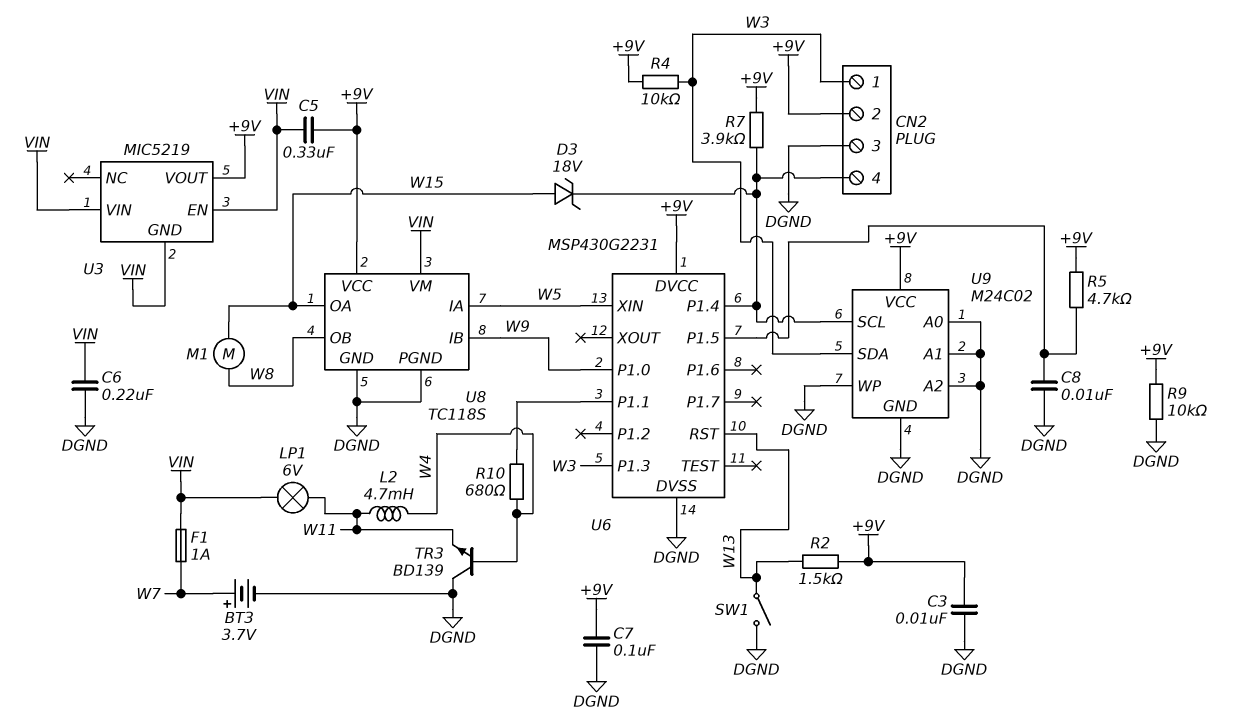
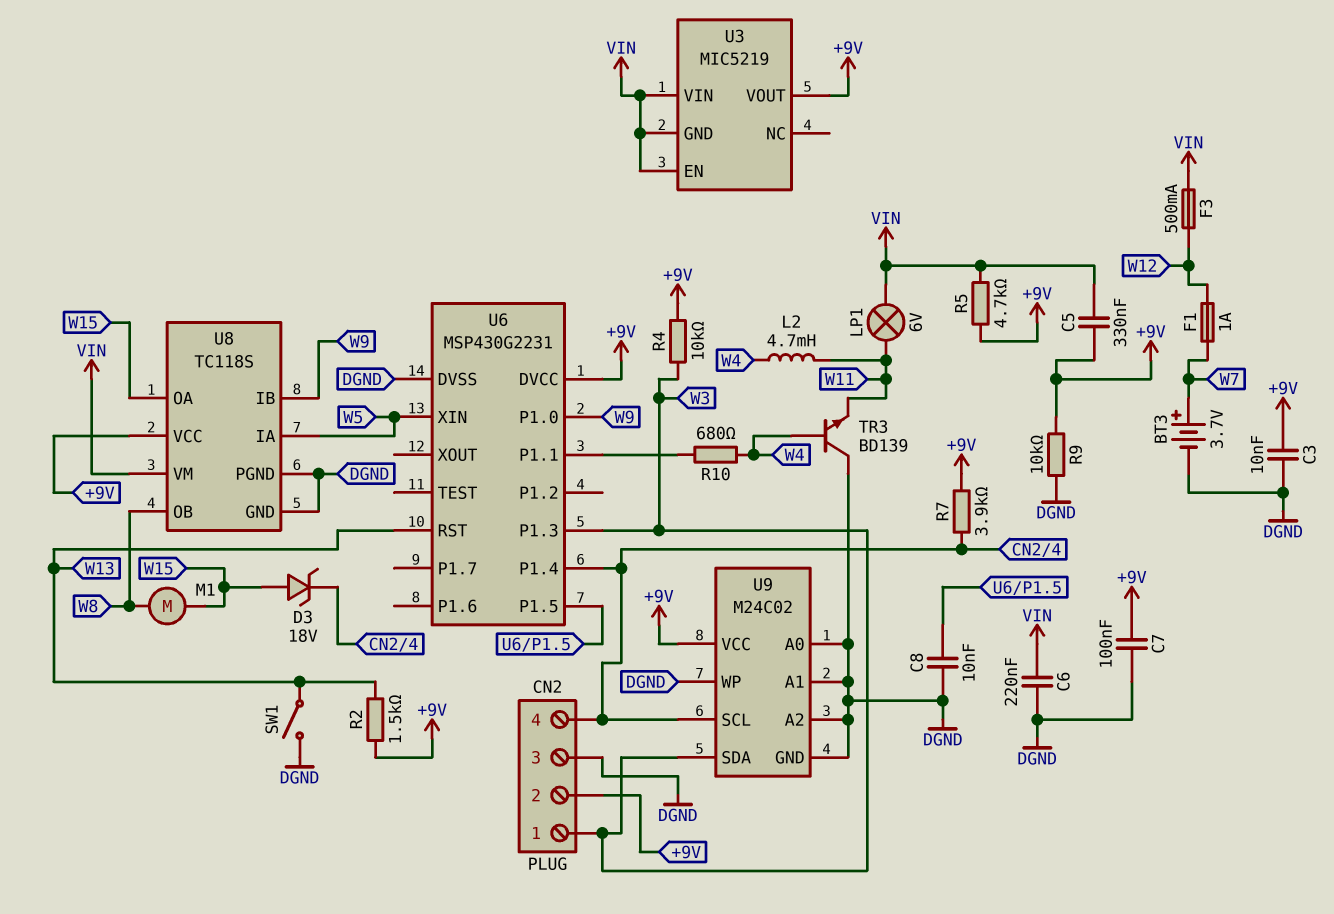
F1: 1A (VIN, W7) -> 1A (W7, W12)
F3: none -> 500mA (VIN, W12)
R5: 4.7k (+9V, U6/P1.5) -> 4.7k (+9V, VIN)

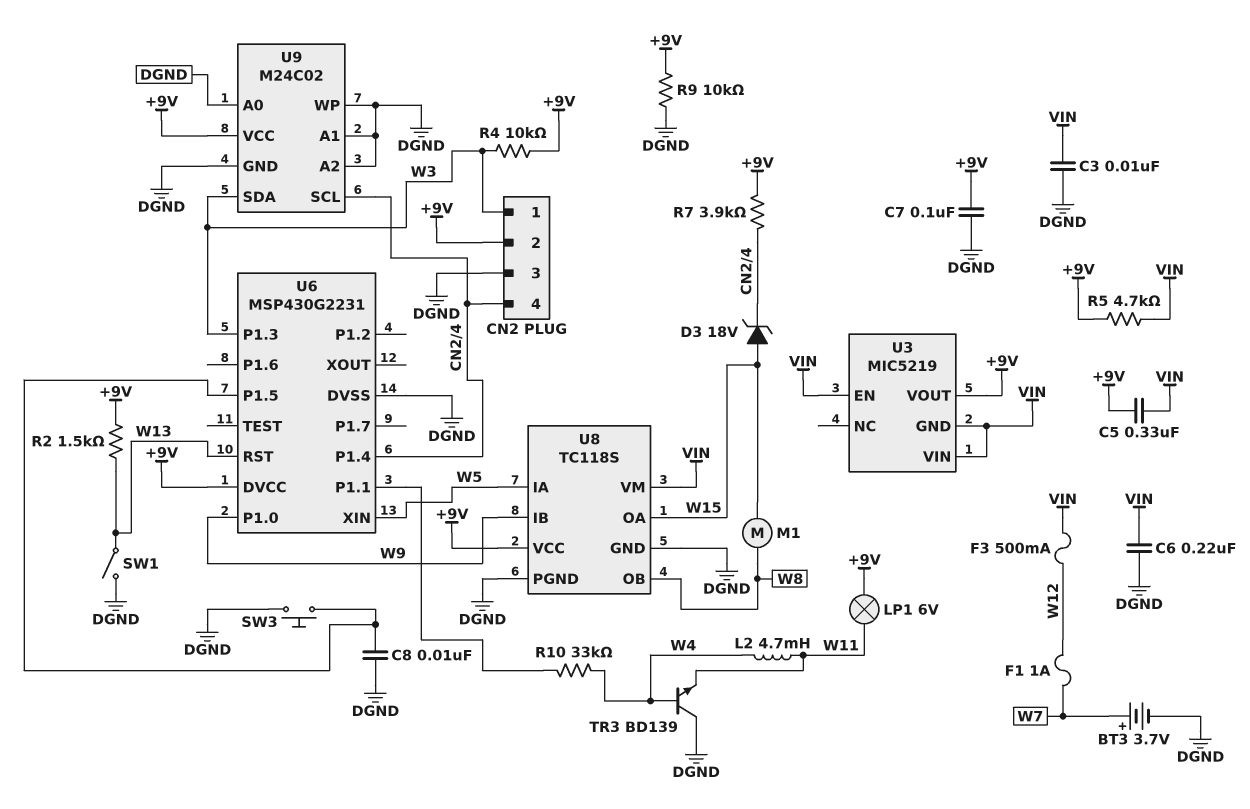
C3: 10nF (+9V, DGND) -> 10nF (DGND, VIN)
LP1: lamp 6V (VIN, W11) -> lamp 6V (+9V, W11)
R10: 680 (U6/P1.1, W4) -> 33k (U6/P1.1, W4)
SW3: none -> button (DGND, U6/P1.5)

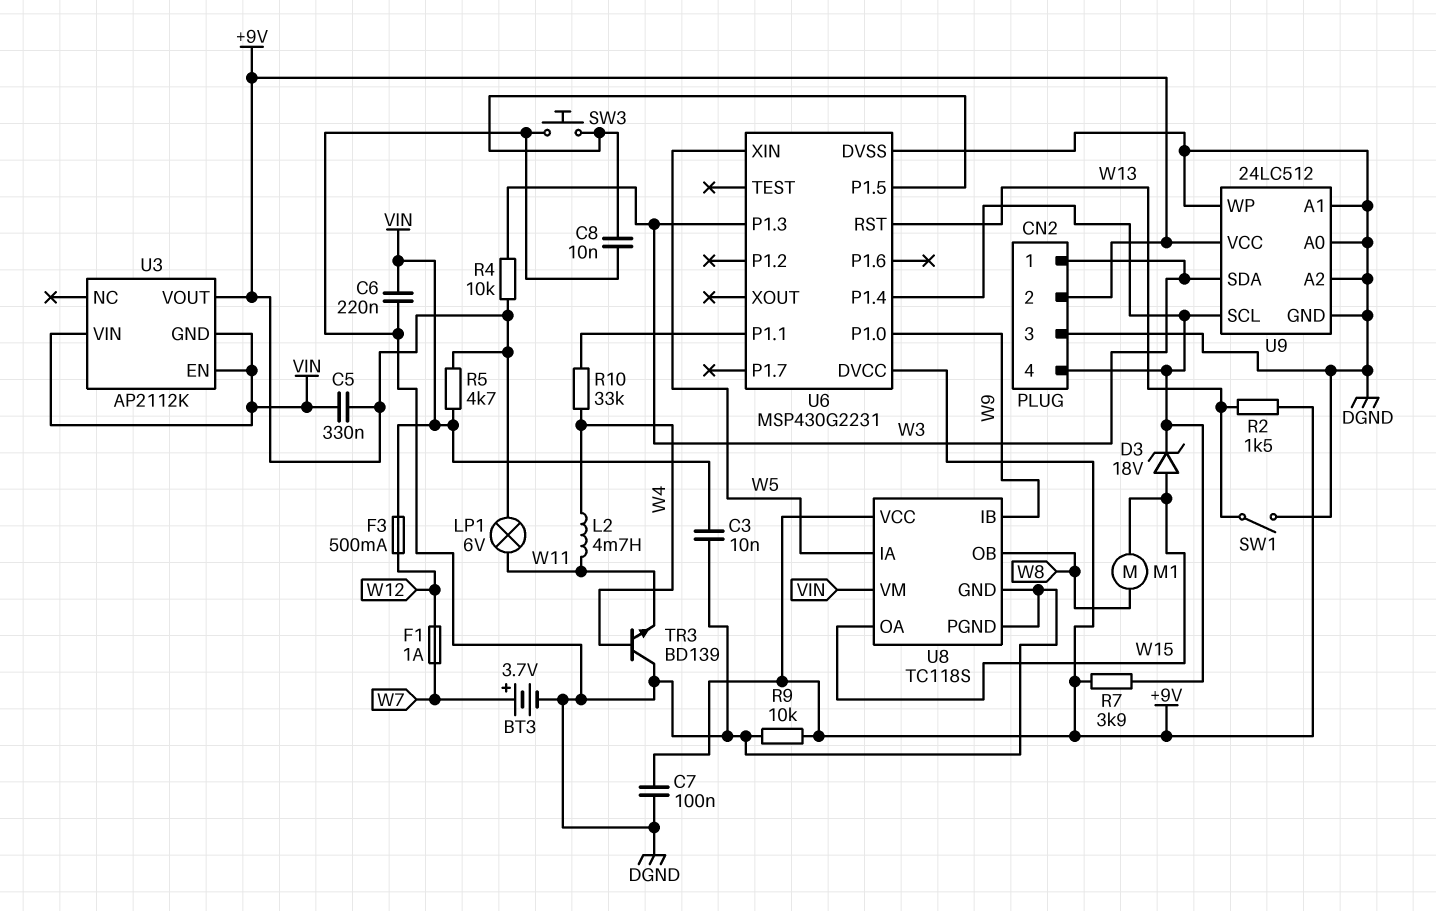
U3: MIC5219 -> AP2112K
U9: M24C02 -> 24LC512

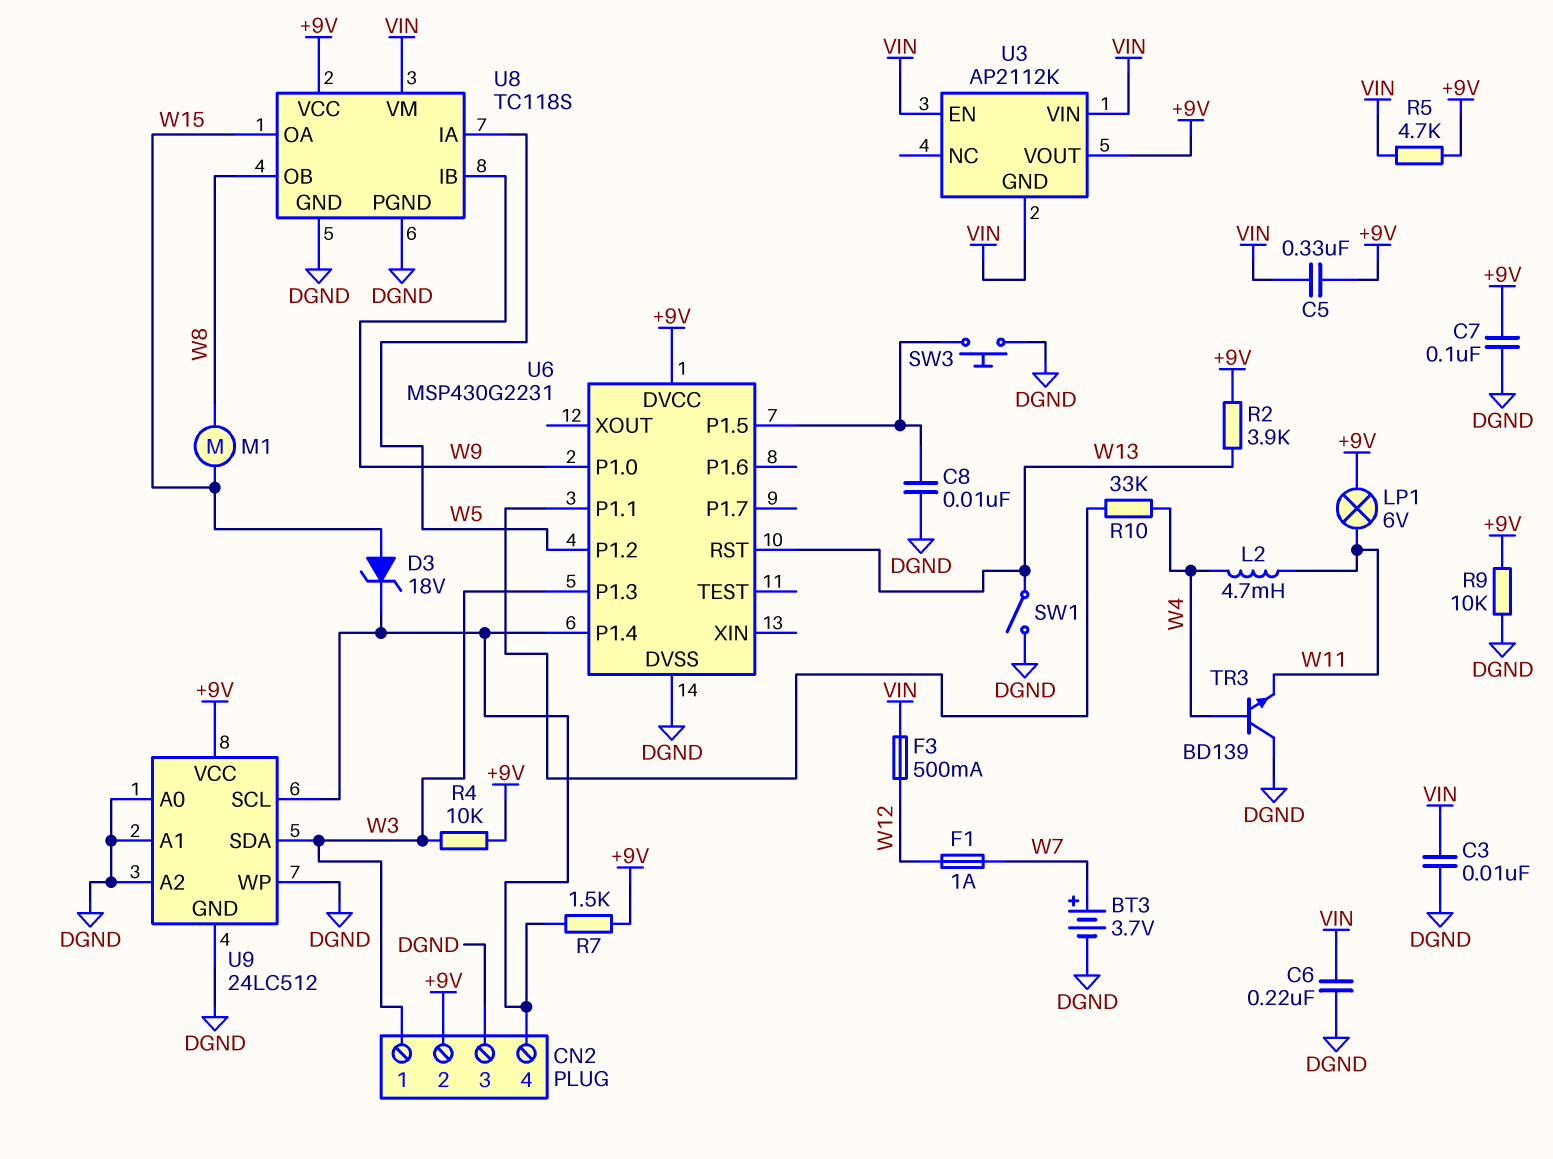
R2: 1.5k (+9V, W13) -> 3.9k (+9V, W13)
R7: 3.9k (+9V, CN2/4) -> 1.5k (+9V, CN2/4)
U6 pin P1.2: none -> W5
U6 pin XIN: W5 -> none

